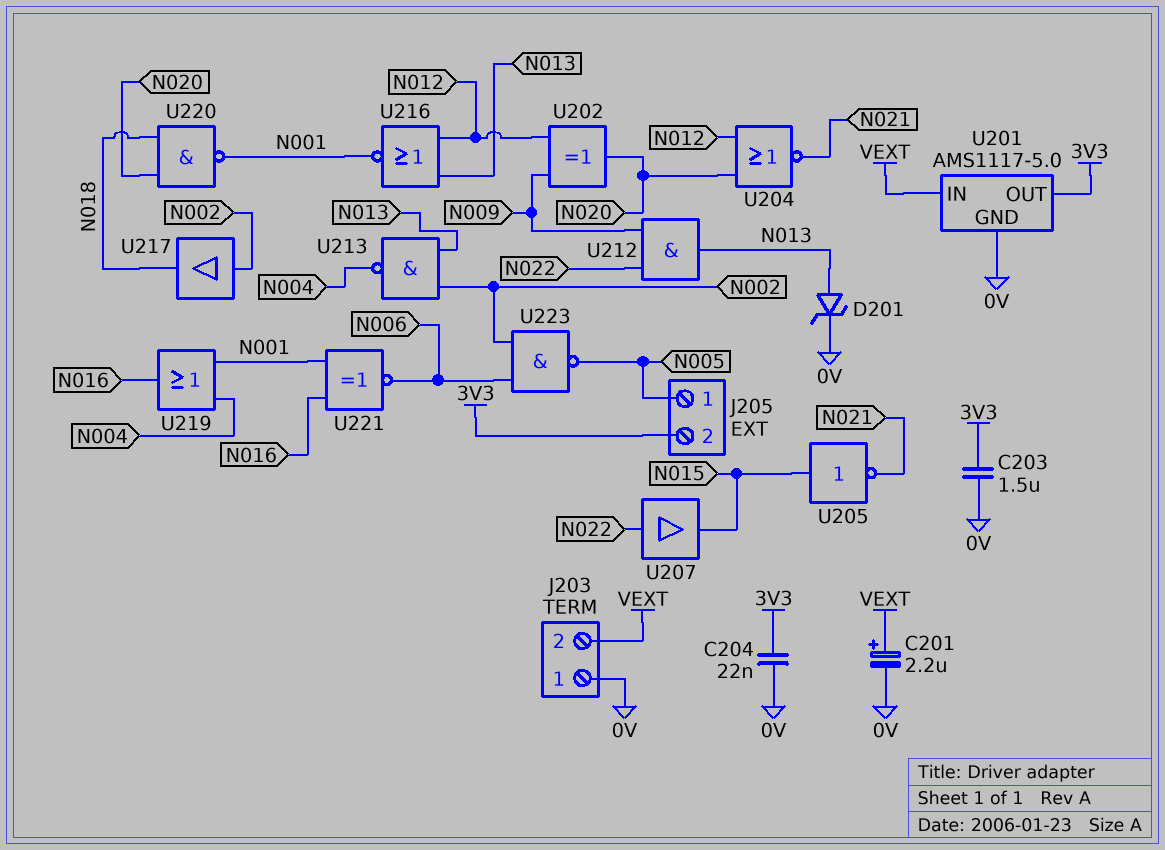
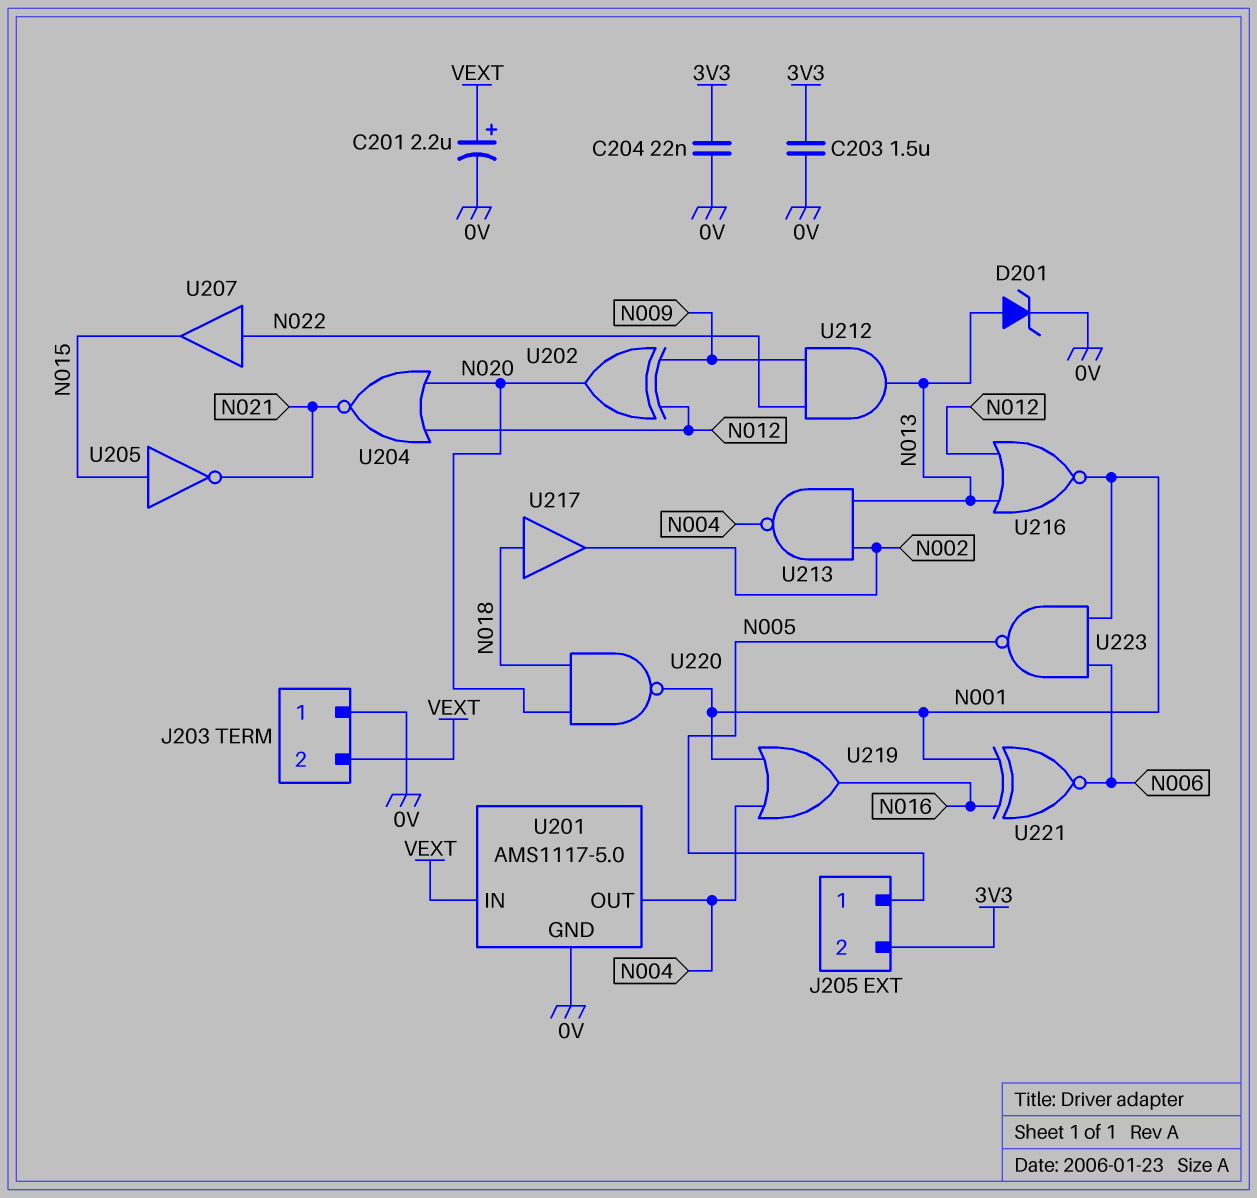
U201 pin OUT: 3V3 -> N004
U217: buffer (in N002, out N018) -> buffer (in N018, out N002)
U223: NAND (in N002, in N006, out N005) -> NAND (in N001, in N006, out N005)

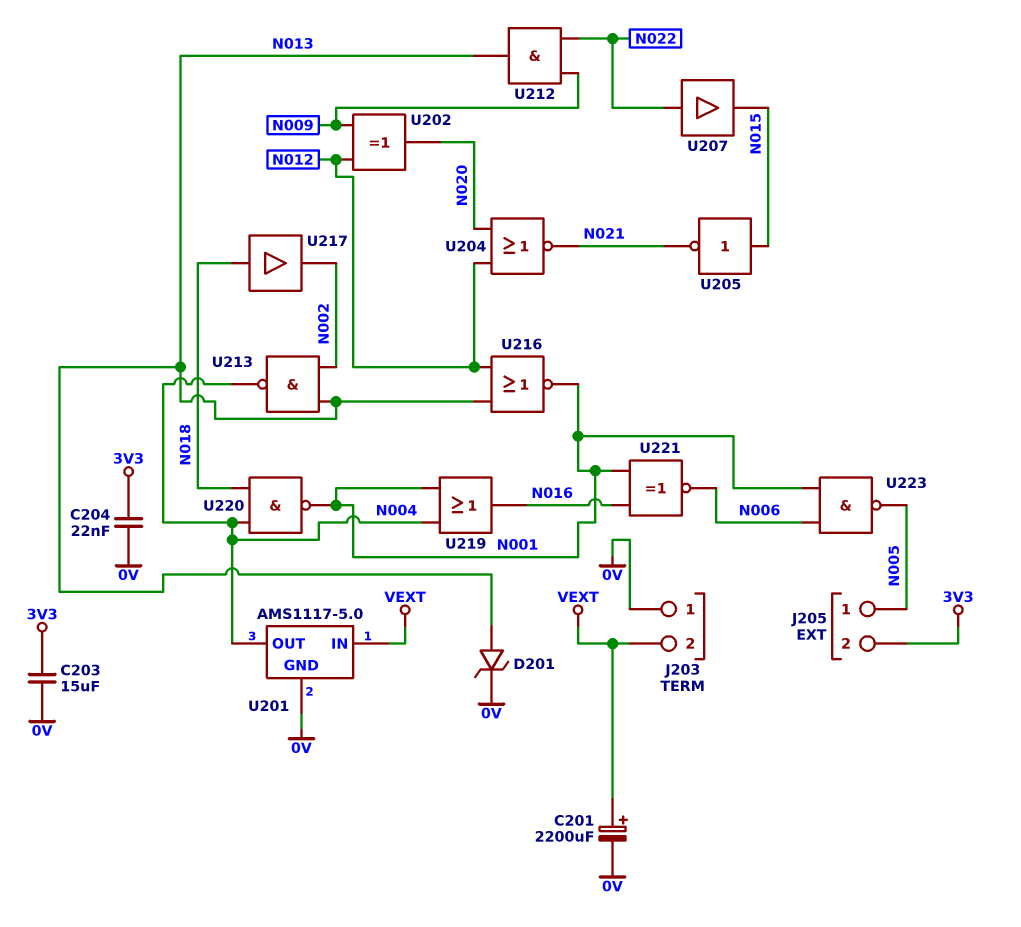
C201: 2.2uF (plus VEXT, minus 0V) -> 2200uF (plus VEXT, minus 0V)
C203: 1.5uF (0V, 3V3) -> 15uF (0V, 3V3)
U220: NAND (in N018, in N020, out N001) -> NAND (in N004, in N018, out N001)

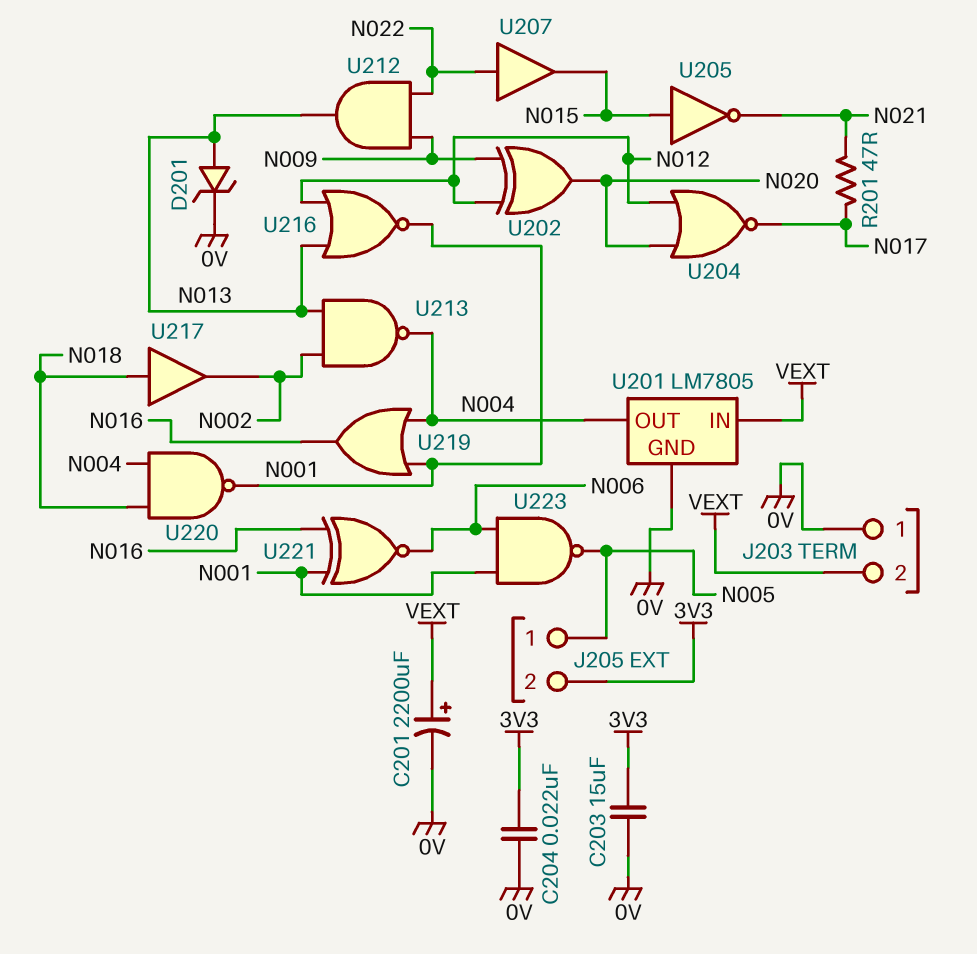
R201: none -> 47 (N017, N021)
U201: AMS1117-5.0 -> LM7805
U204: NOR (in N012, in N020, out N021) -> NOR (in N012, in N020, out N017)

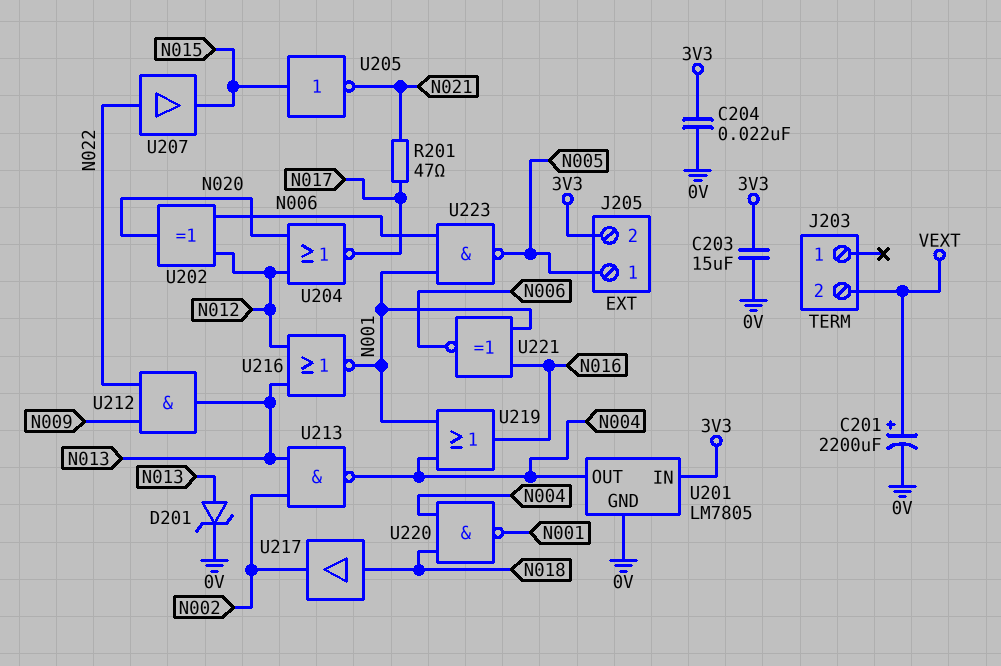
J203 pin 1: 0V -> none
U201 pin IN: VEXT -> 3V3
U202: XOR (in N009, in N012, out N020) -> XOR (in N006, in N012, out N020)

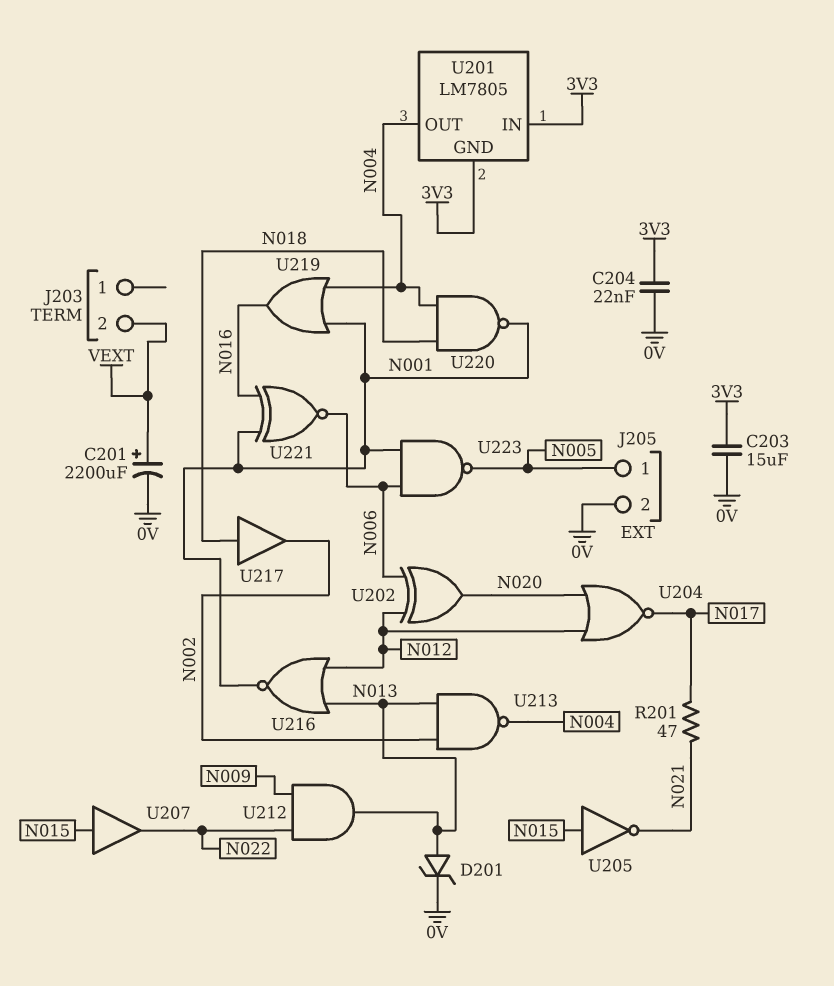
J205 pin 2: 3V3 -> 0V
U201 pin GND: 0V -> 3V3
U207: buffer (in N022, out N015) -> buffer (in N015, out N022)

